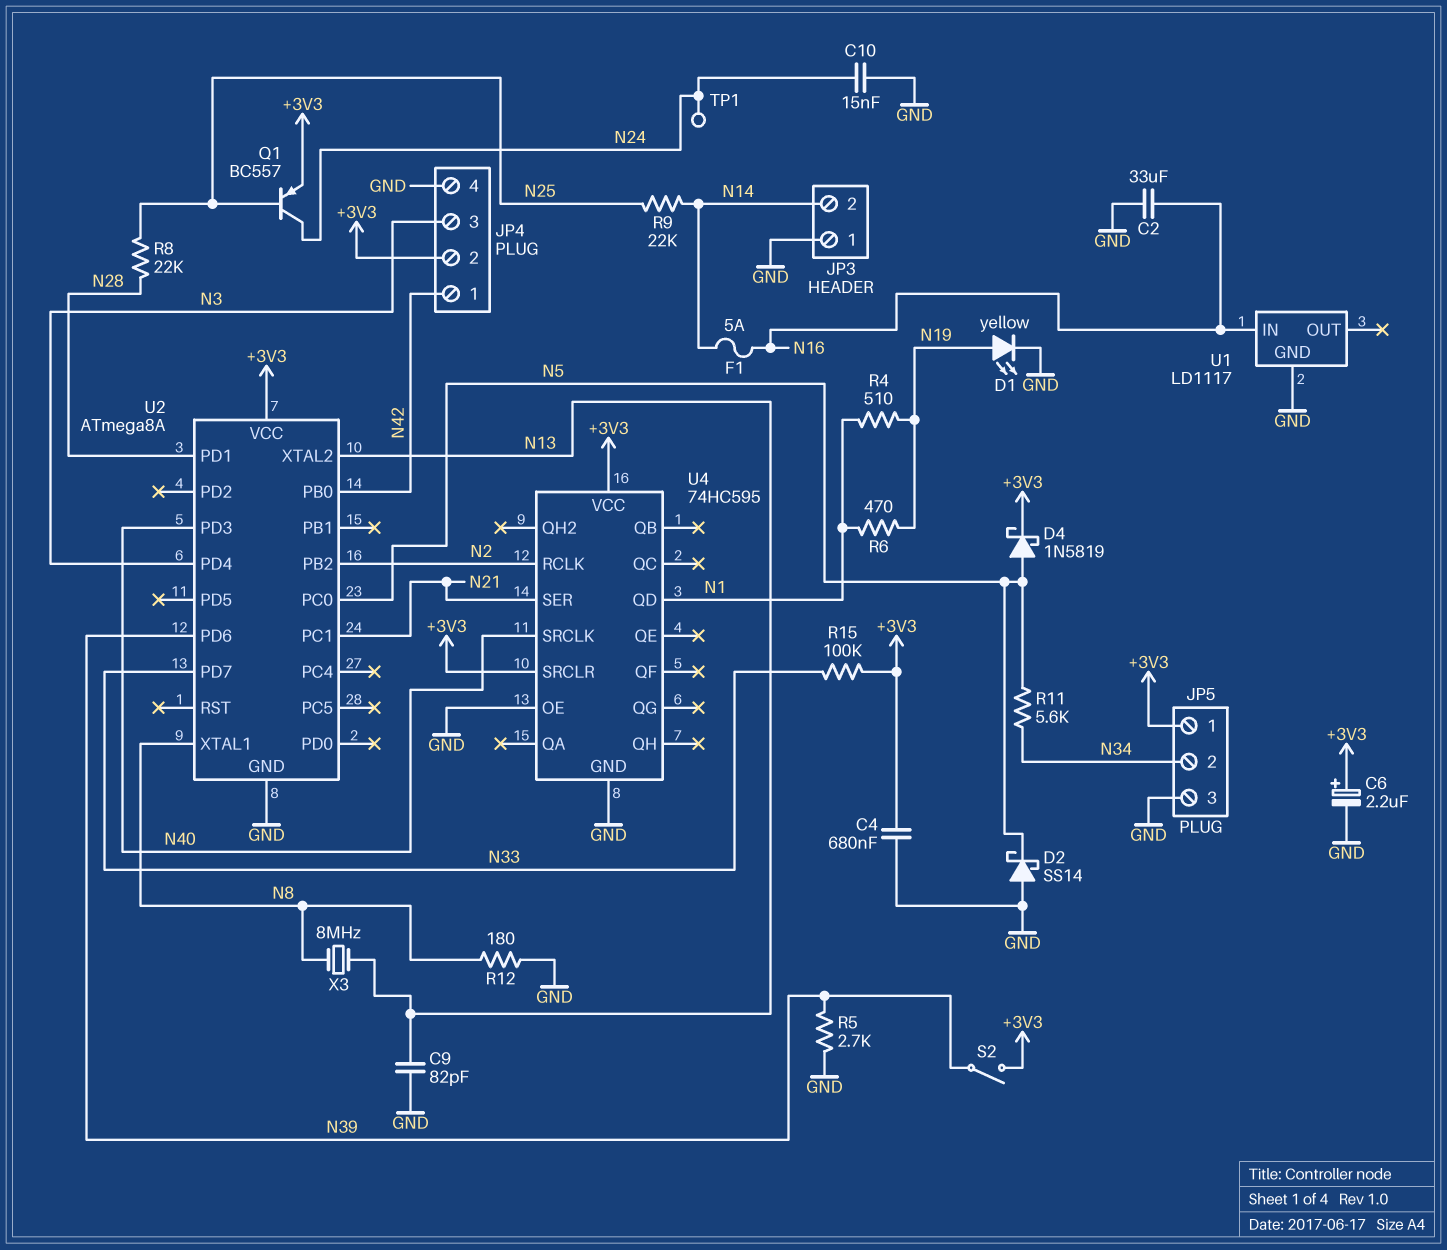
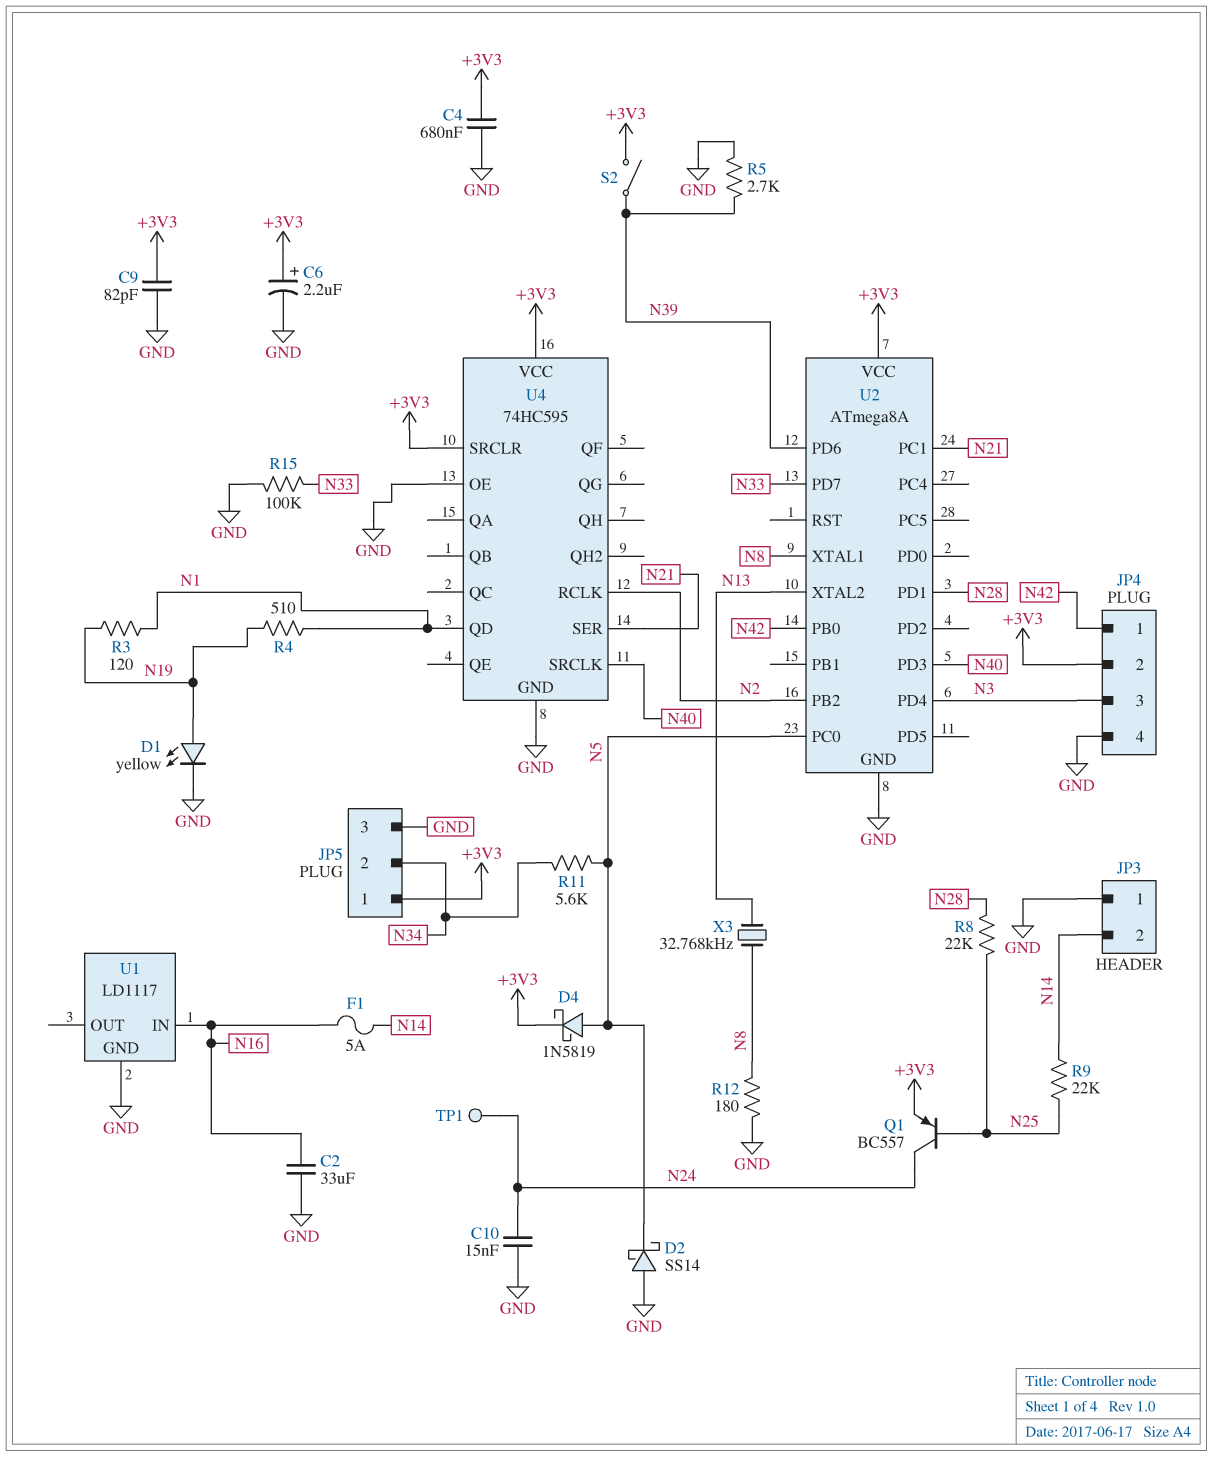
C9: 82pF (GND, N13) -> 82pF (+3V3, GND)
R3: none -> 120 (N1, N19)
R6: 470 (N1, N19) -> none
R15: 100k (+3V3, N33) -> 100k (GND, N33)
X3: 8MHz (N8, N13) -> 32.768kHz (N8, N13)

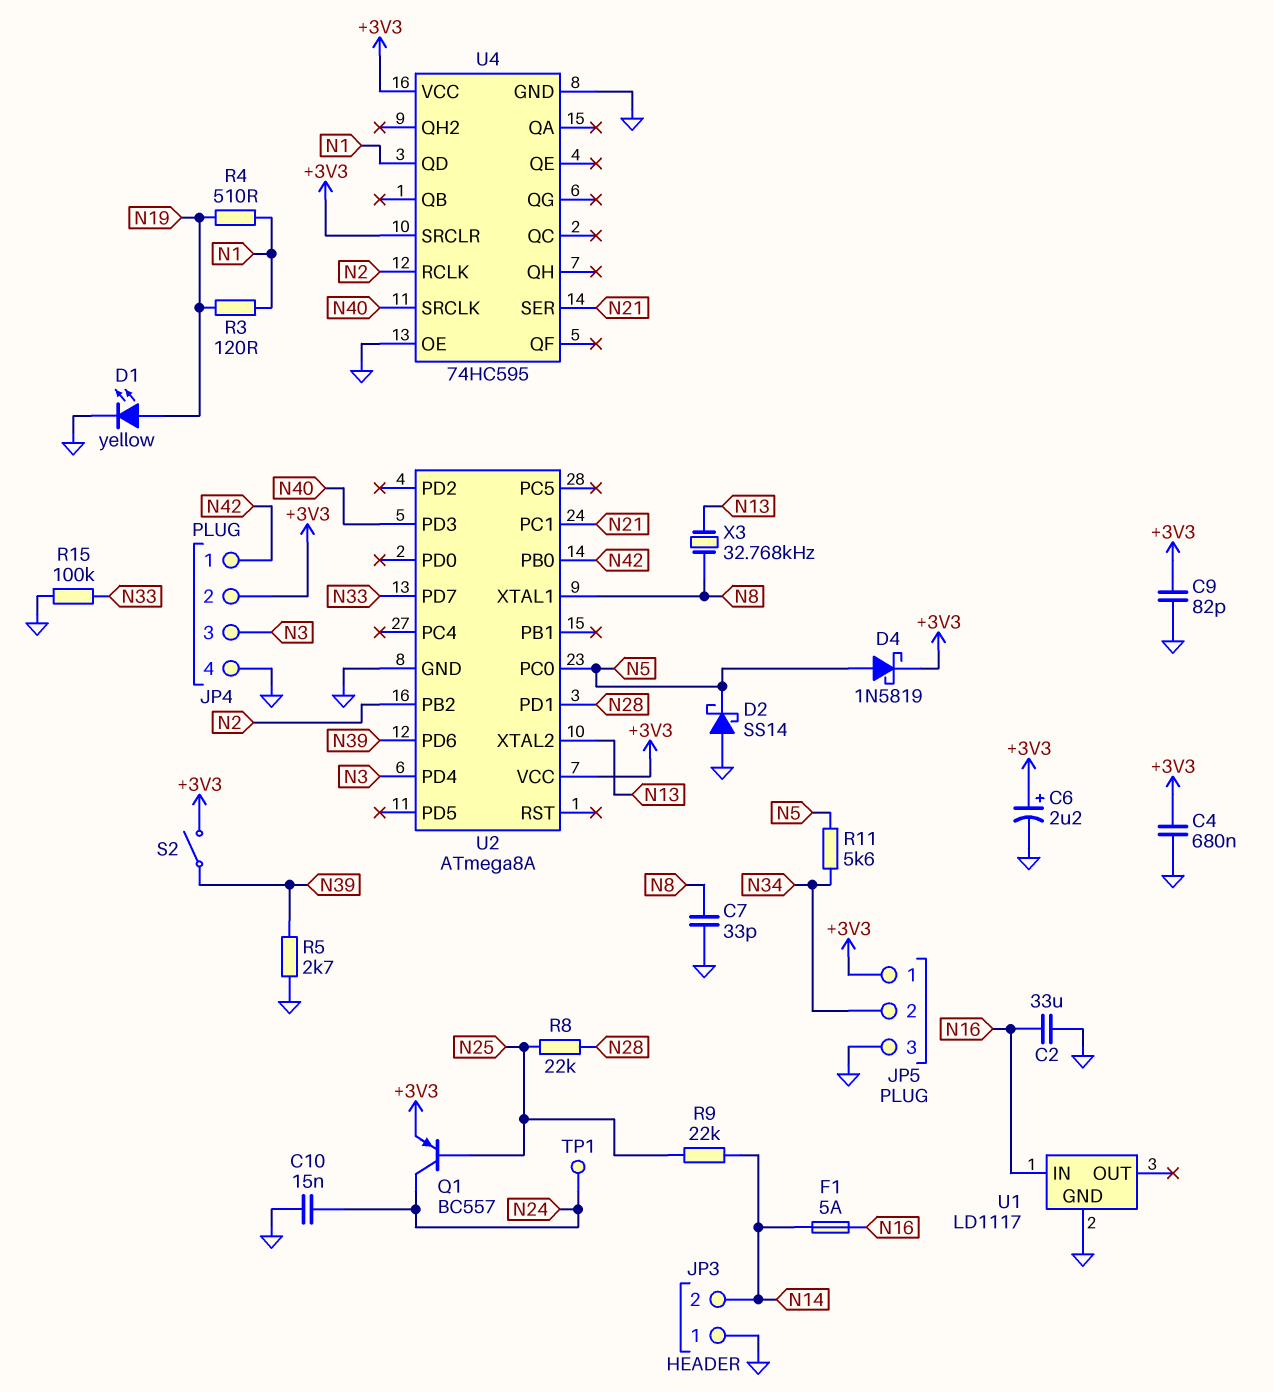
C7: none -> 33pF (GND, N8)
R12: 180 (GND, N8) -> none

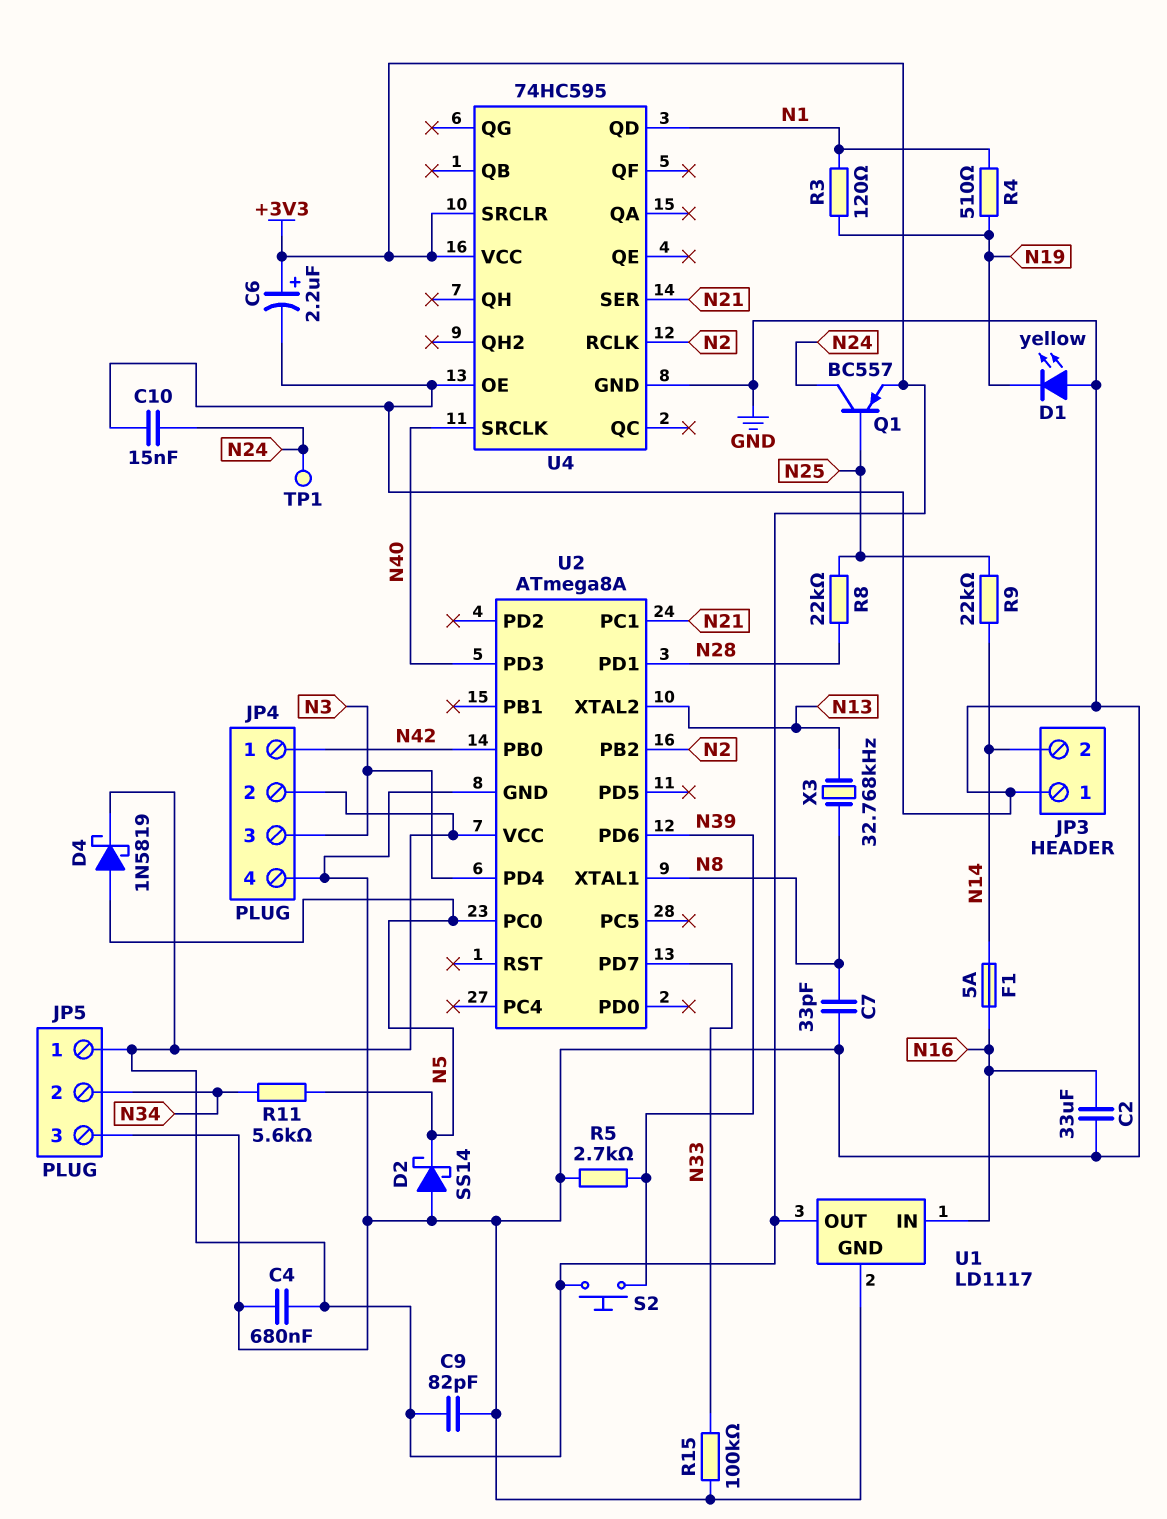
D1: LED yellow (A N19, K GND) -> LED yellow (A GND, K N19)
S2: switch (+3V3, N39) -> button (+3V3, N39)
U1 pin OUT: none -> +3V3

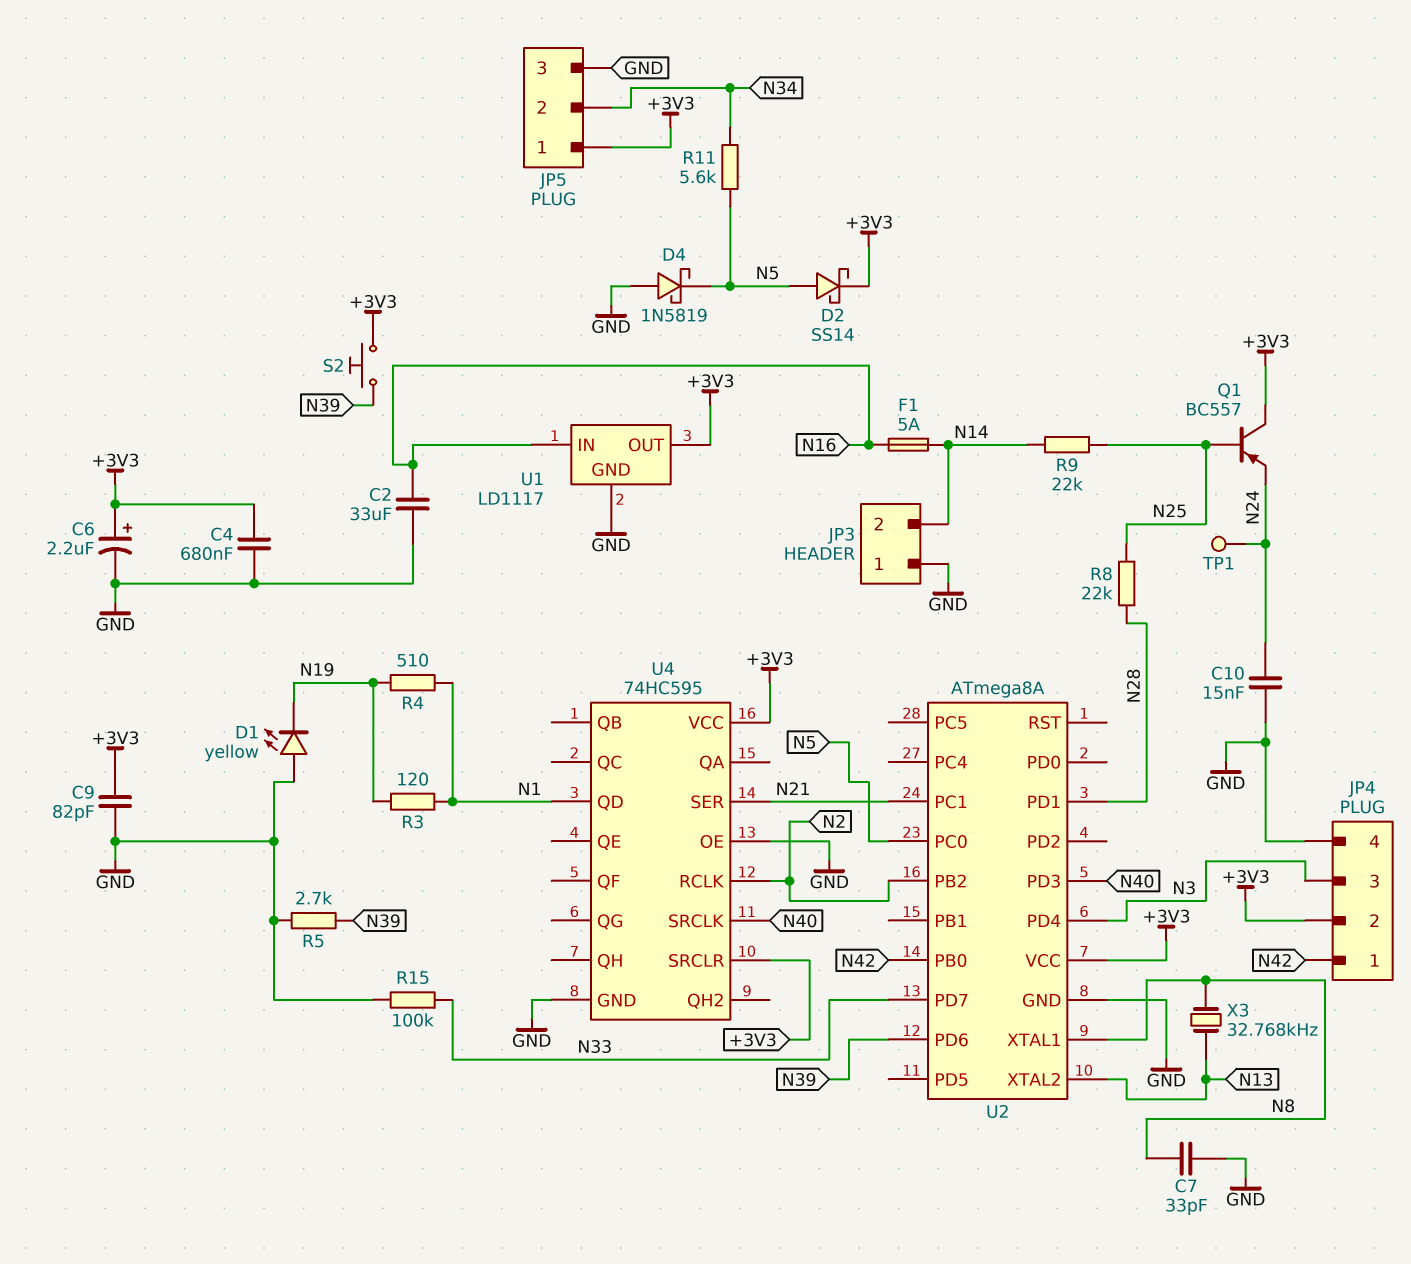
D2: schottky SS14 (A GND, K N5) -> schottky SS14 (A N5, K +3V3)
D4: schottky 1N5819 (A N5, K +3V3) -> schottky 1N5819 (A GND, K N5)
Q1: PNP BC557 (B N25, C N24, E +3V3) -> PNP BC557 (B N25, C +3V3, E N24)

